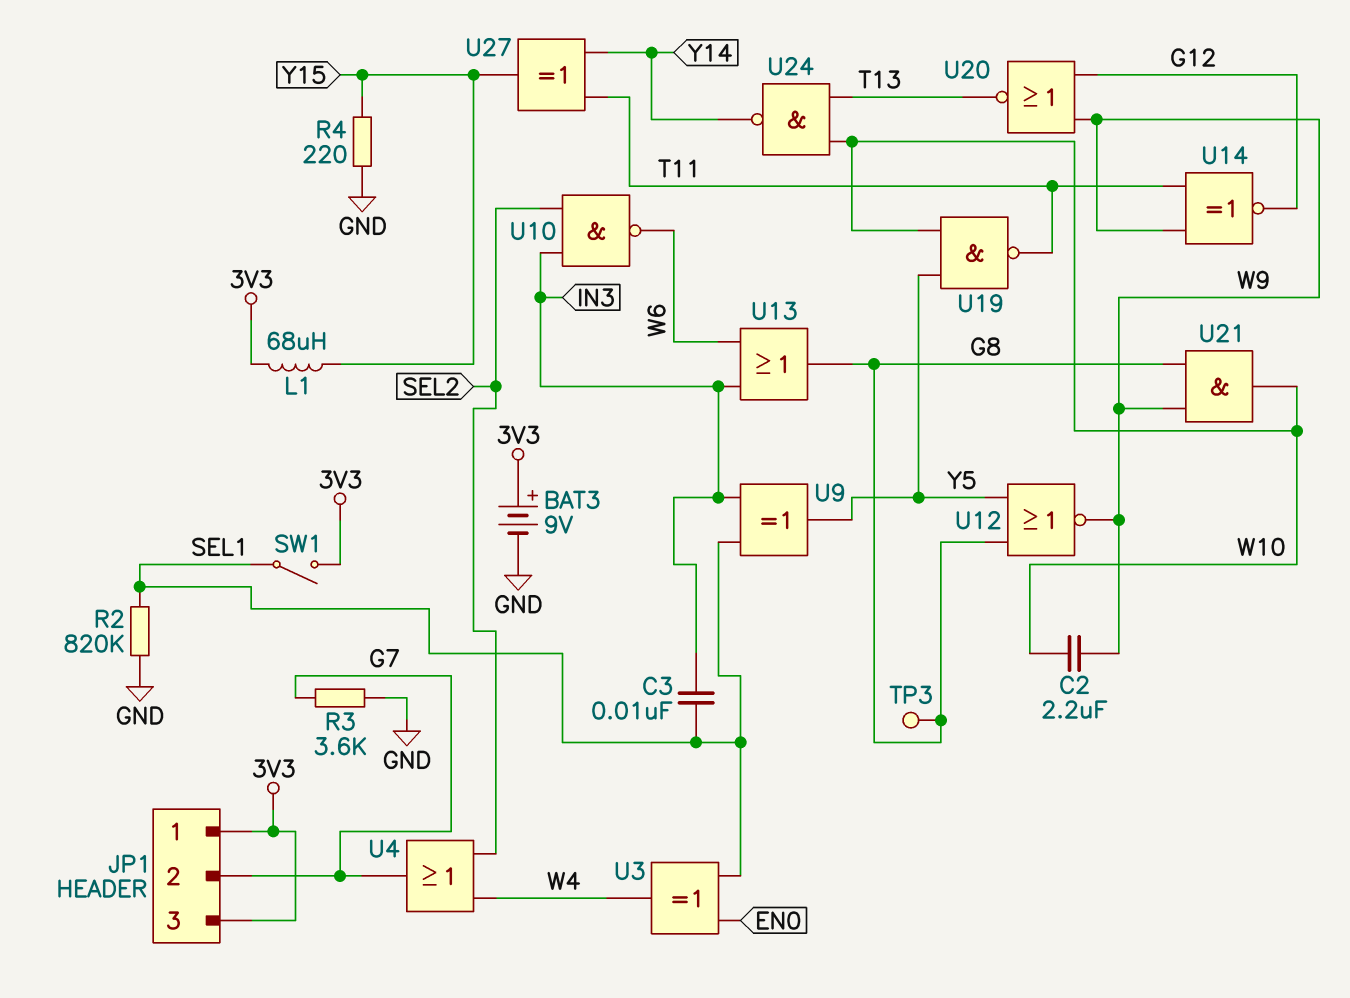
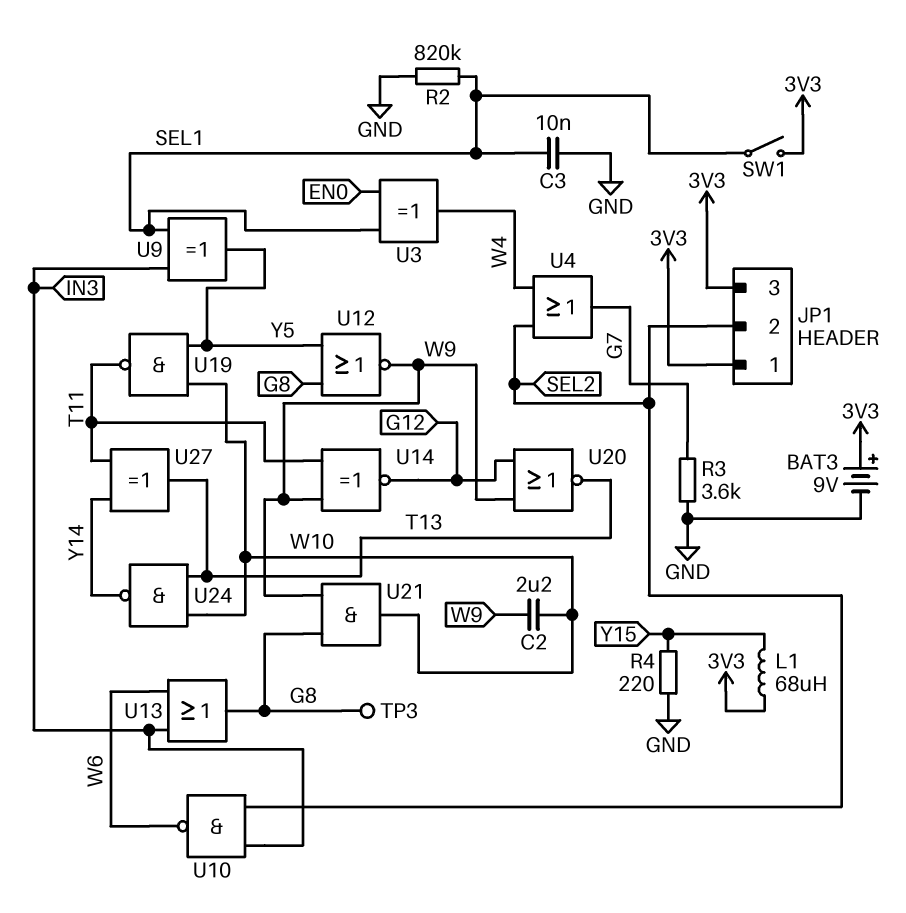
C3: 10nF (IN3, SEL1) -> 10nF (GND, SEL1)
JP1 pin 2: G7 -> SEL2
U27: XOR (in T11, in Y14, out Y15) -> XOR (in T11, in Y14, out T13)

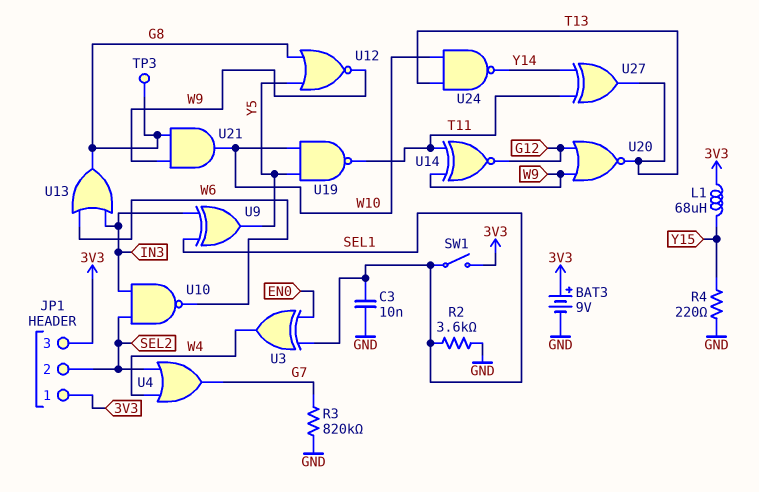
C2: 2.2uF (W9, W10) -> none
R2: 820k (GND, SEL1) -> 3.6k (GND, SEL1)
R3: 3.6k (G7, GND) -> 820k (G7, GND)

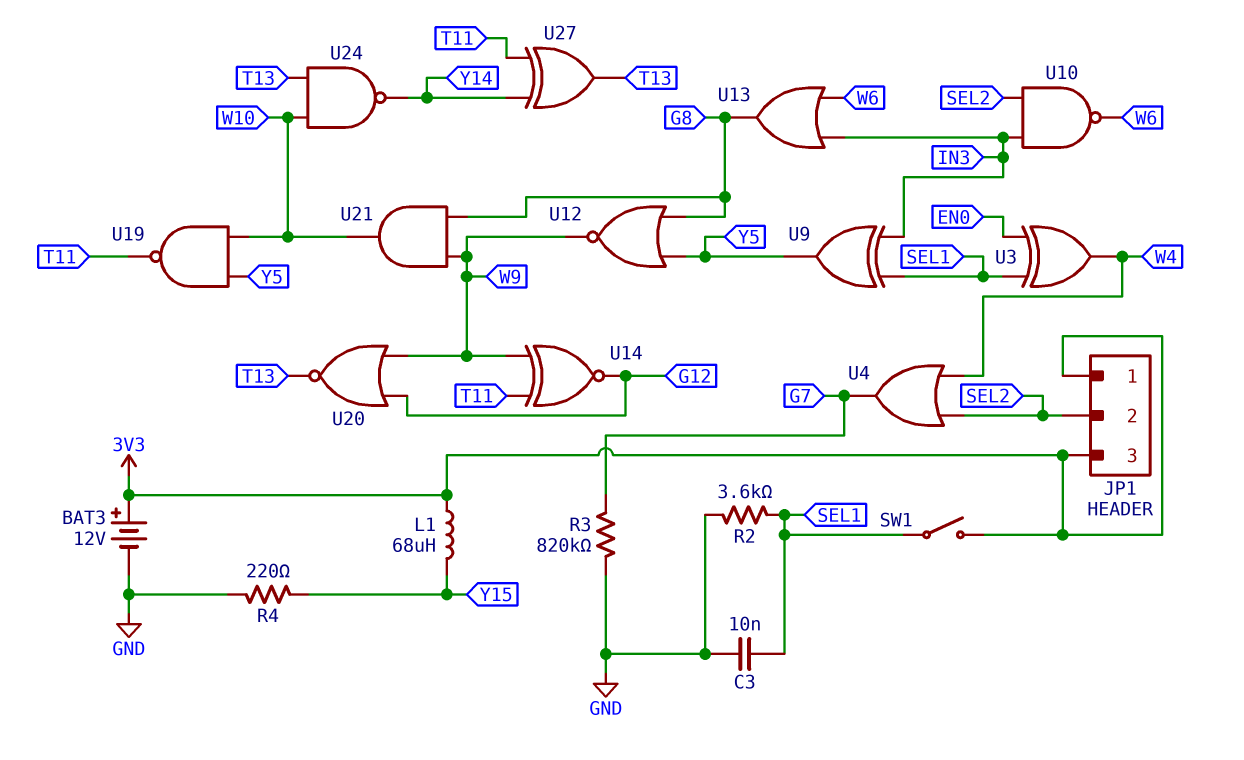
BAT3: 9V (plus 3V3, minus GND) -> 12V (plus 3V3, minus GND)
TP3: test point (G8) -> none

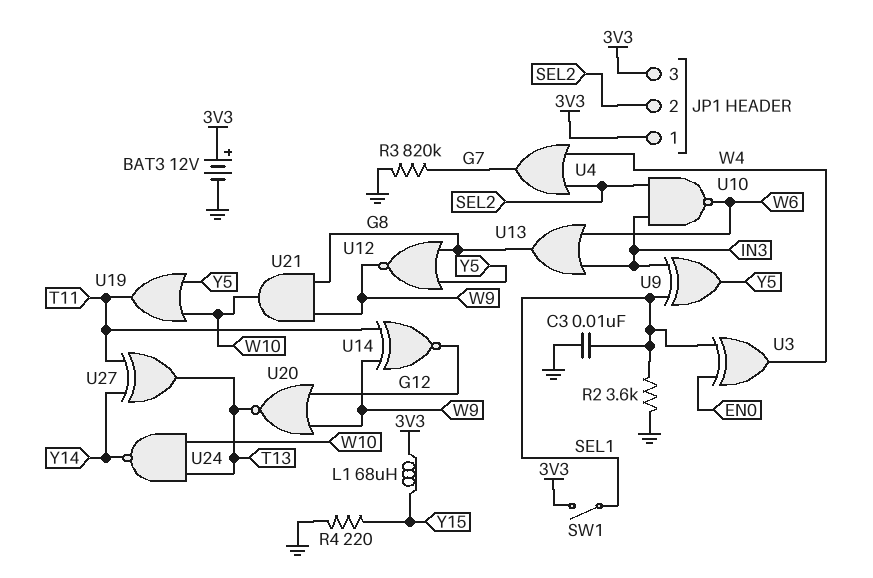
U19: NAND (in W10, in Y5, out T11) -> OR (in W10, in Y5, out T11)

